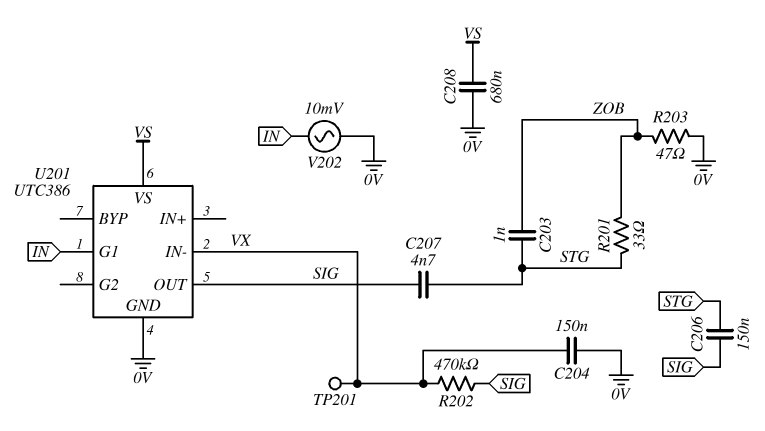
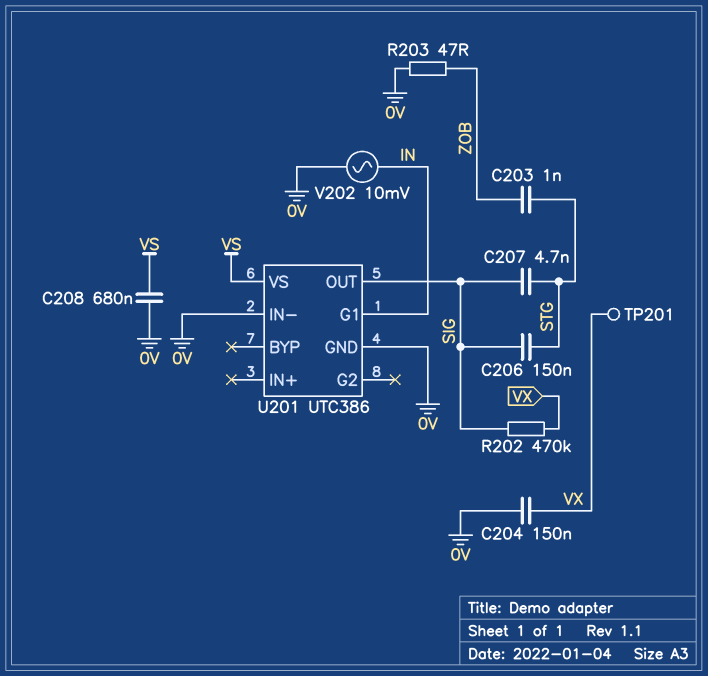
R201: 33 (STG, ZOB) -> none
U201 pin IN-: VX -> 0V

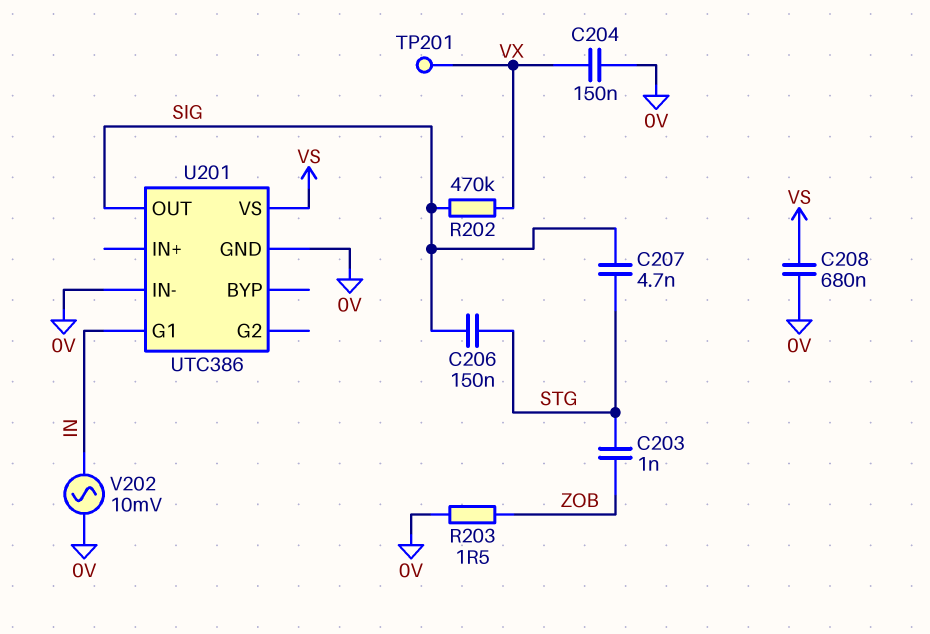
R203: 47 (0V, ZOB) -> 1.5 (0V, ZOB)

